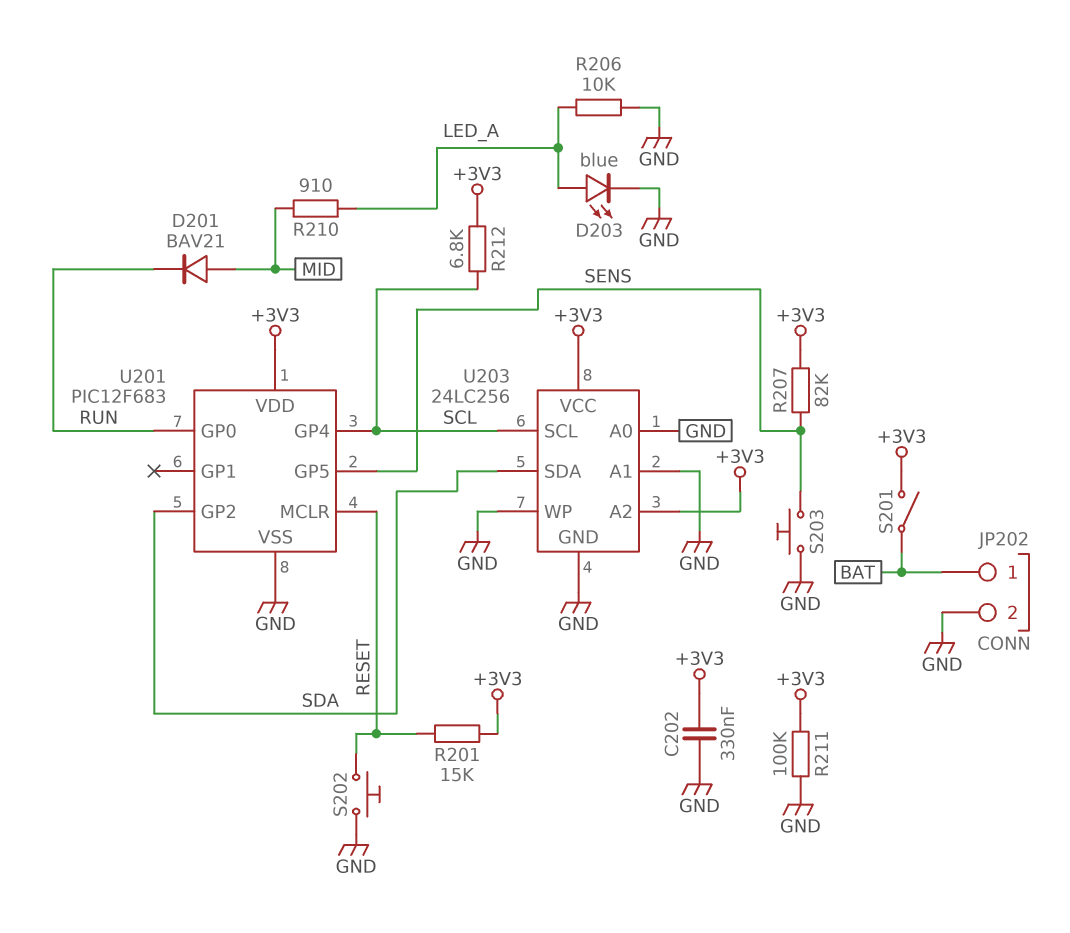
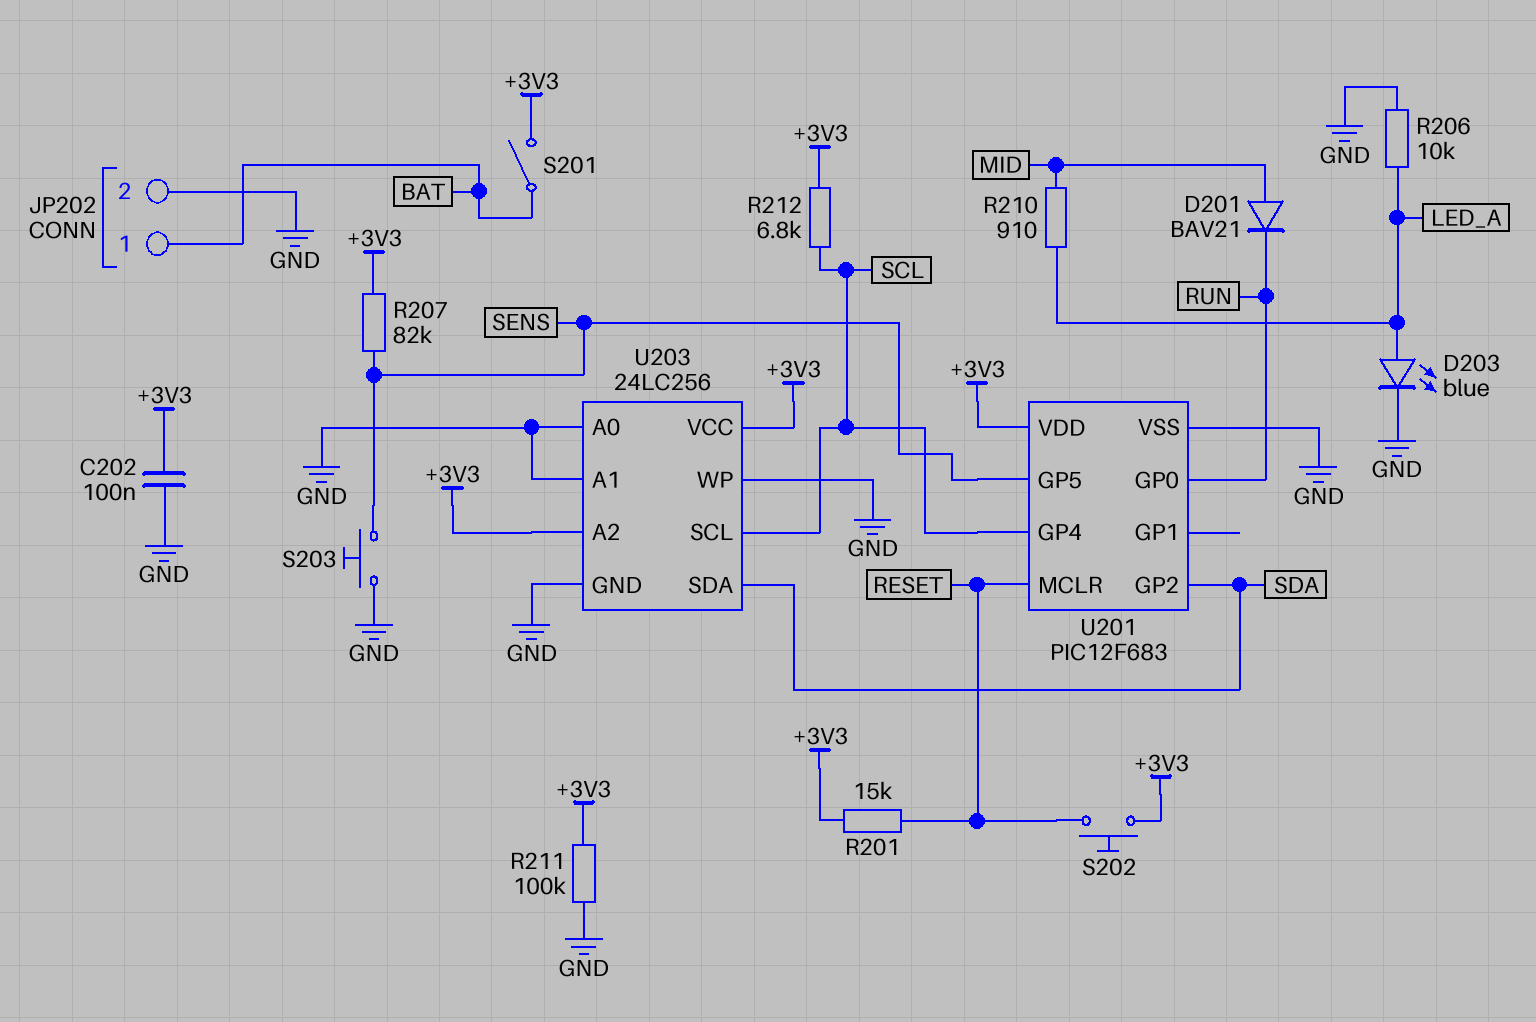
C202: 330nF (+3V3, GND) -> 100nF (+3V3, GND)
S202: button (GND, RESET) -> button (+3V3, RESET)

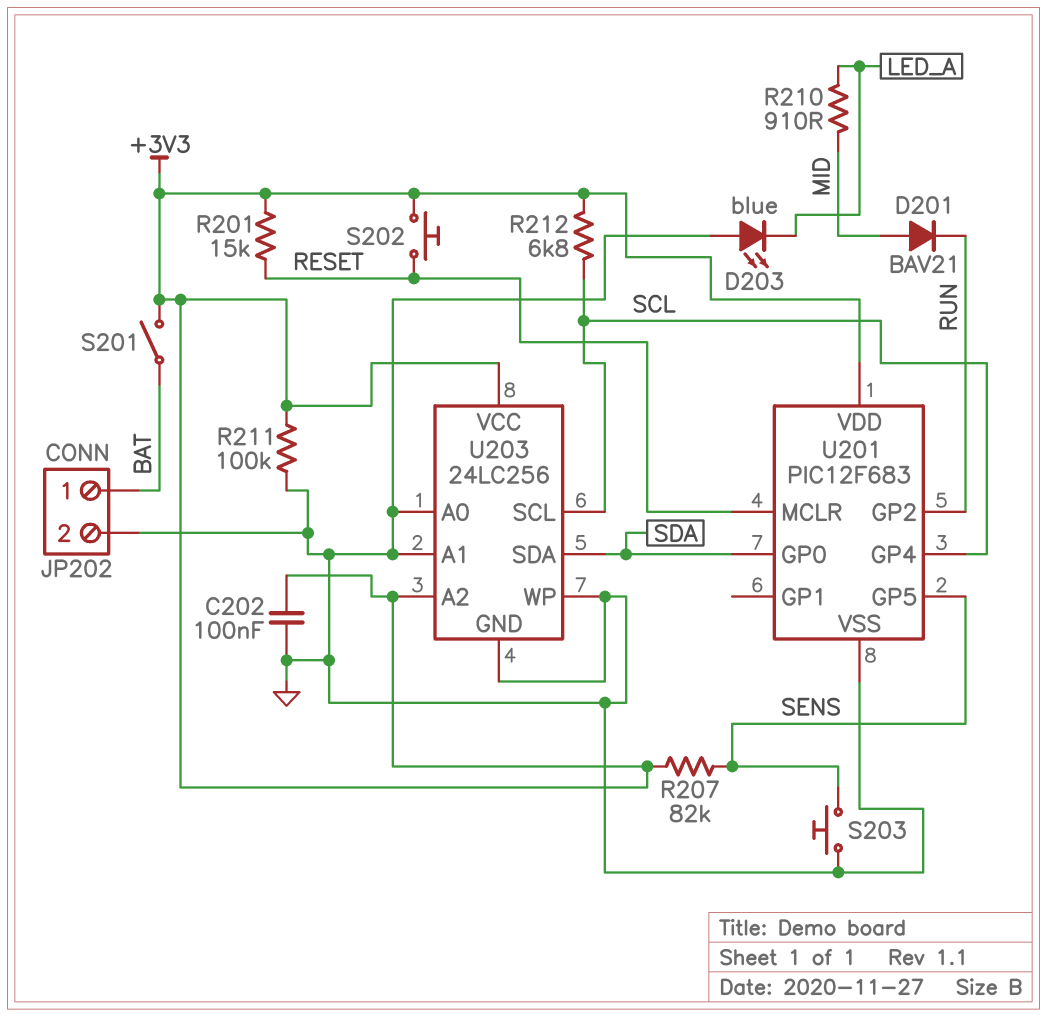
D203: LED blue (A LED_A, K GND) -> LED blue (A GND, K LED_A)
R206: 10k (GND, LED_A) -> none
U201 pin GP0: RUN -> SDA
U201 pin GP2: SDA -> RUN

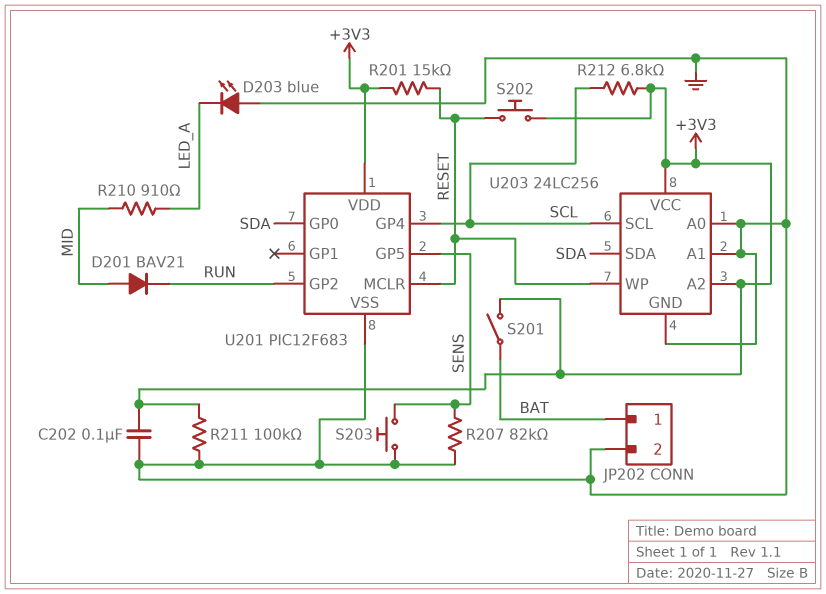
R207: 82k (+3V3, SENS) -> 82k (GND, SENS)
U203 pin WP: GND -> RESET

